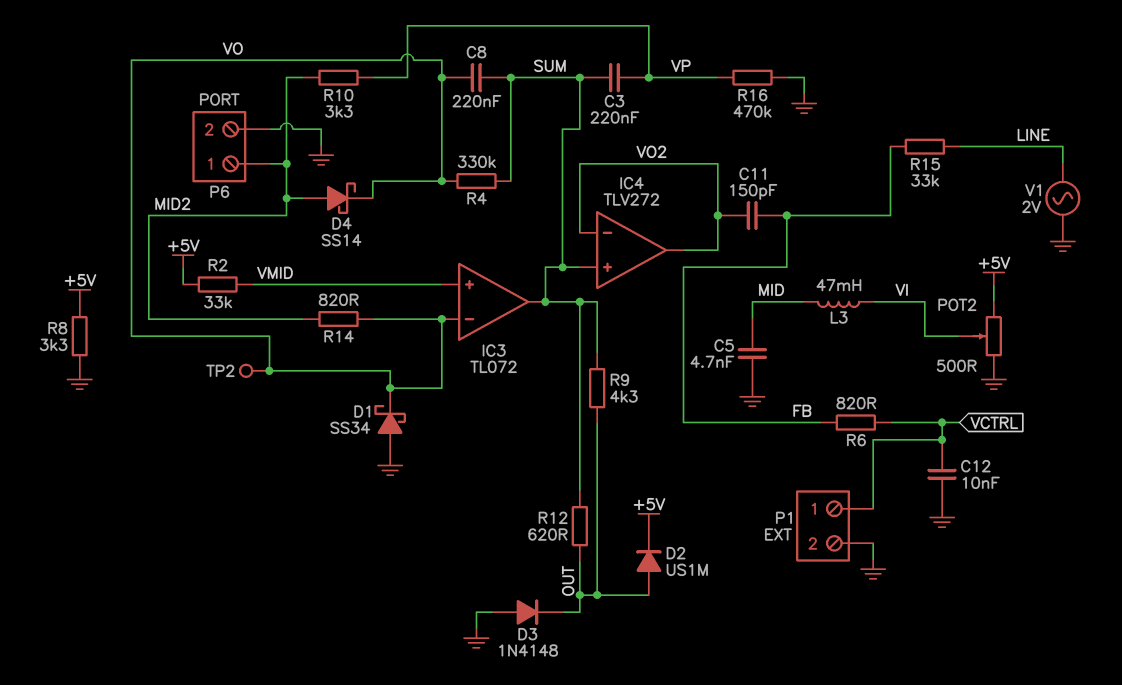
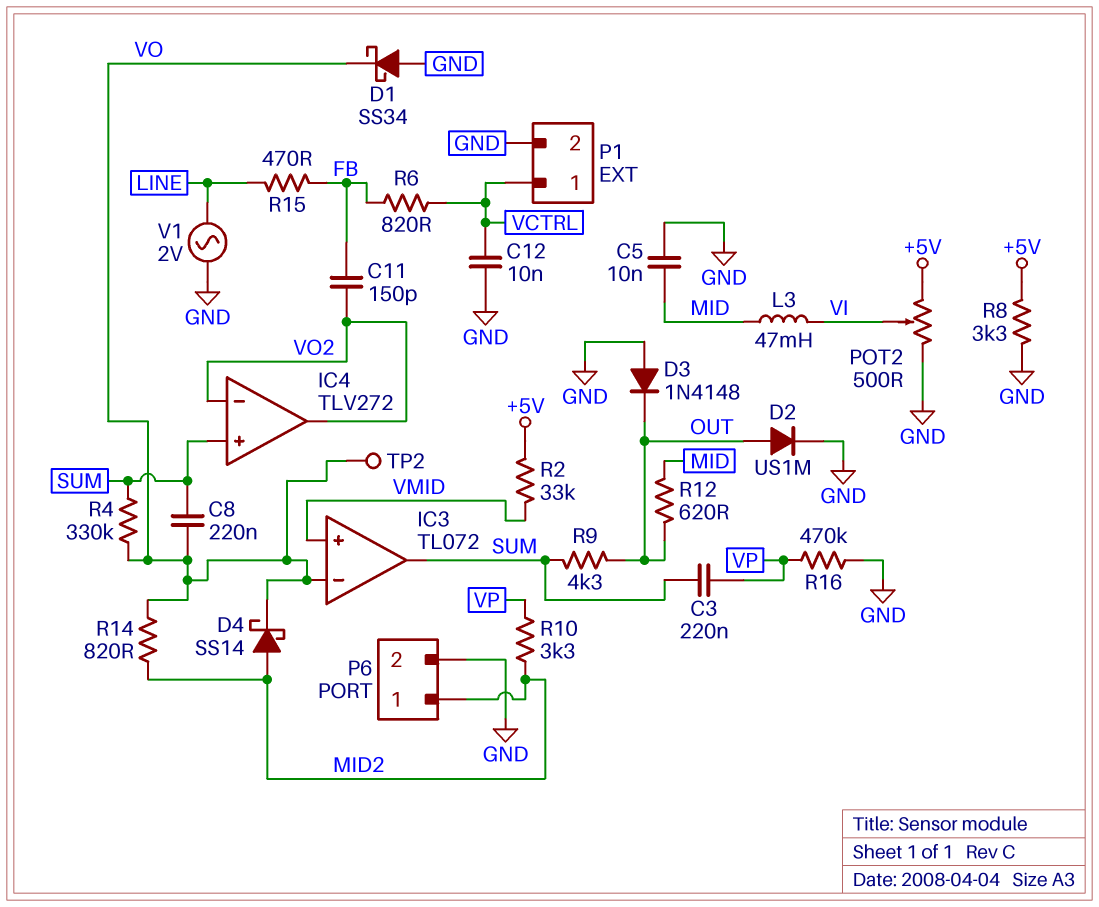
C5: 4.7nF (GND, MID) -> 10nF (GND, MID)
D2: diode US1M (A OUT, K +5V) -> diode US1M (A OUT, K GND)
R12: 620 (OUT, SUM) -> 620 (MID, OUT)
R15: 33k (FB, LINE) -> 470 (FB, LINE)

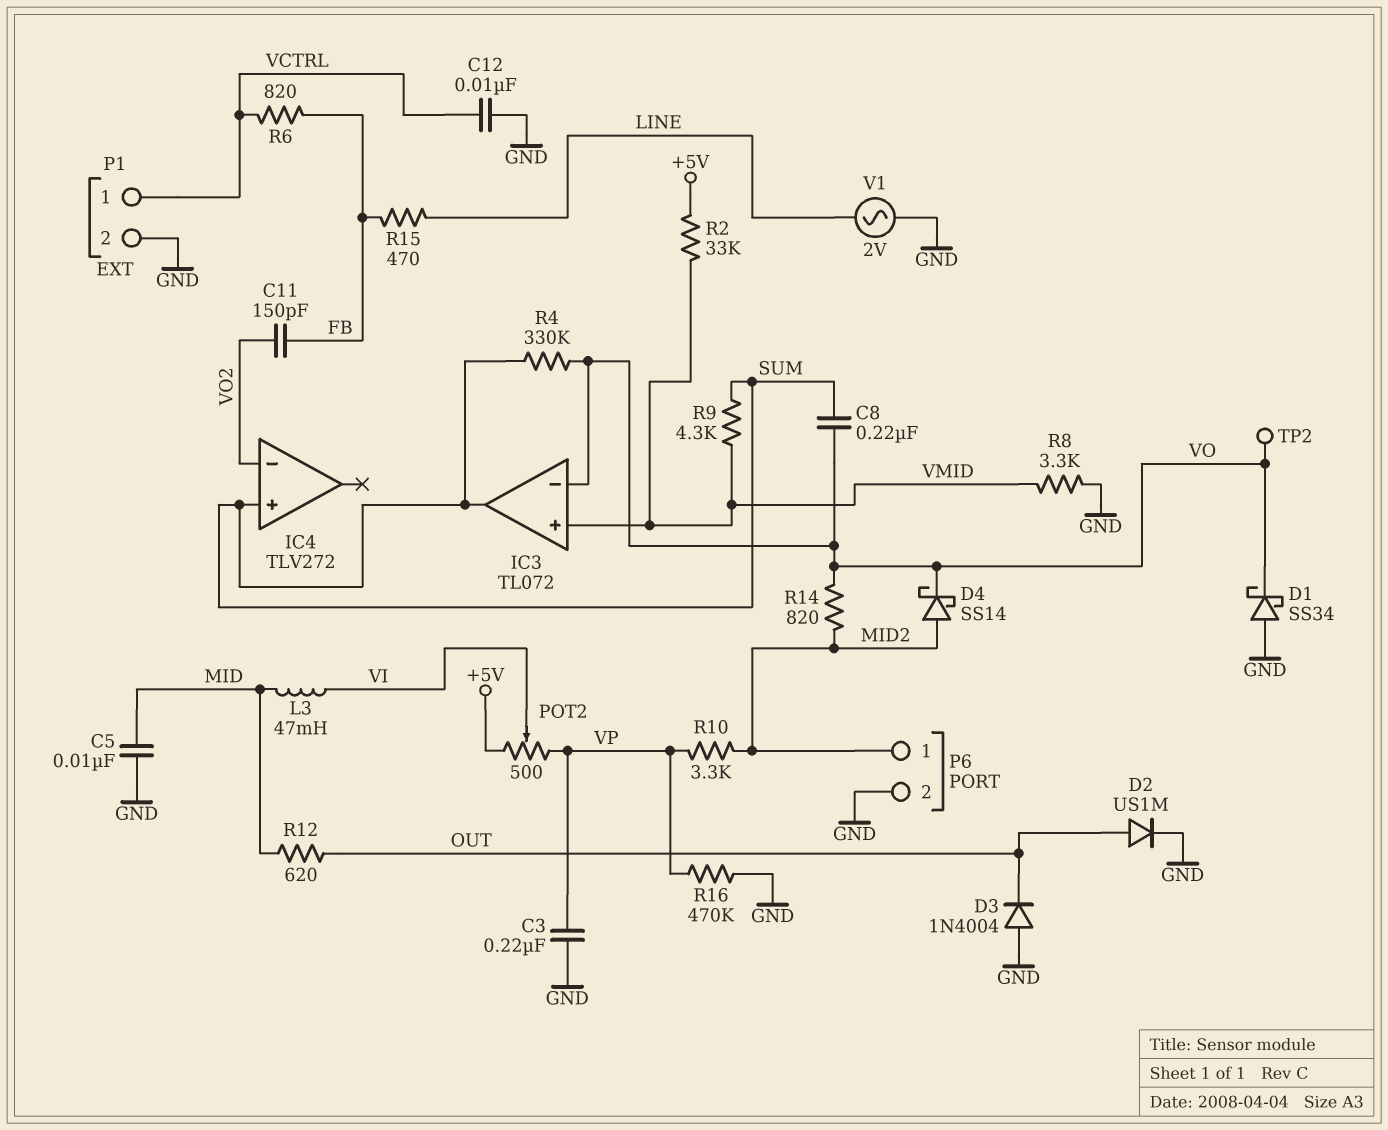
C3: 220nF (SUM, VP) -> 220nF (GND, VP)
D3: diode 1N4148 (A GND, K OUT) -> diode 1N4004 (A GND, K OUT)
IC4 pin out: VO2 -> none
POT2: 500 (+5V, GND, wiper VI) -> 500 (+5V, VP, wiper VI)
R8: 3.3k (+5V, GND) -> 3.3k (GND, VMID)
R9: 4.3k (OUT, SUM) -> 4.3k (SUM, VMID)

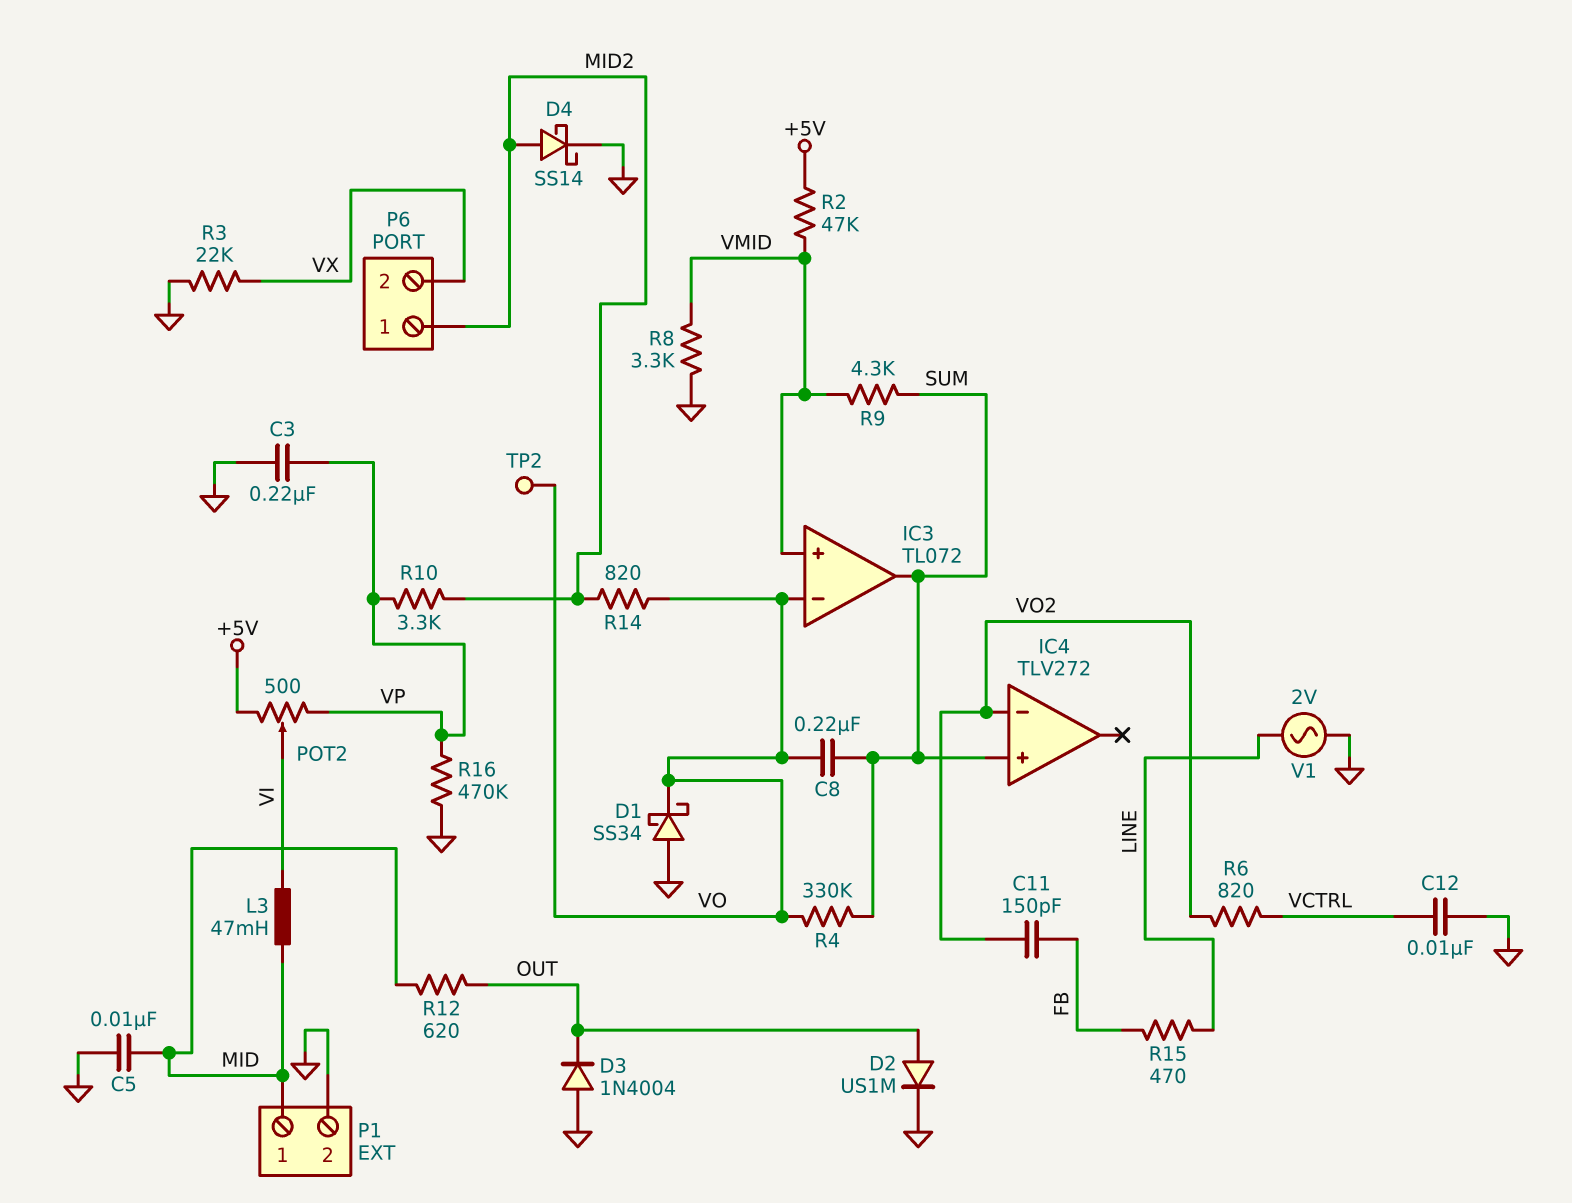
D4: schottky SS14 (A MID2, K VO) -> schottky SS14 (A MID2, K GND)
P1 pin 1: VCTRL -> MID
P6 pin 2: GND -> VX
R2: 33k (+5V, VMID) -> 47k (+5V, VMID)
R3: none -> 22k (GND, VX)
R6: 820 (FB, VCTRL) -> 820 (VCTRL, VO2)

